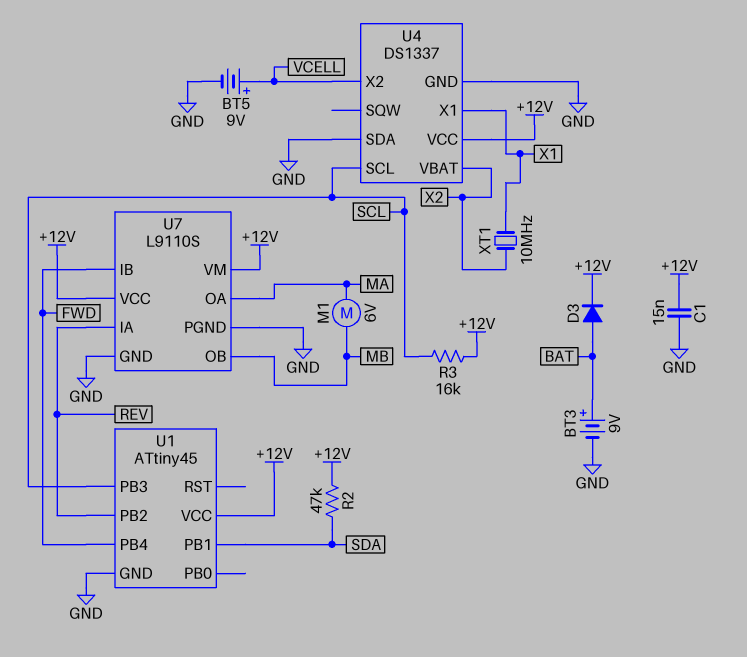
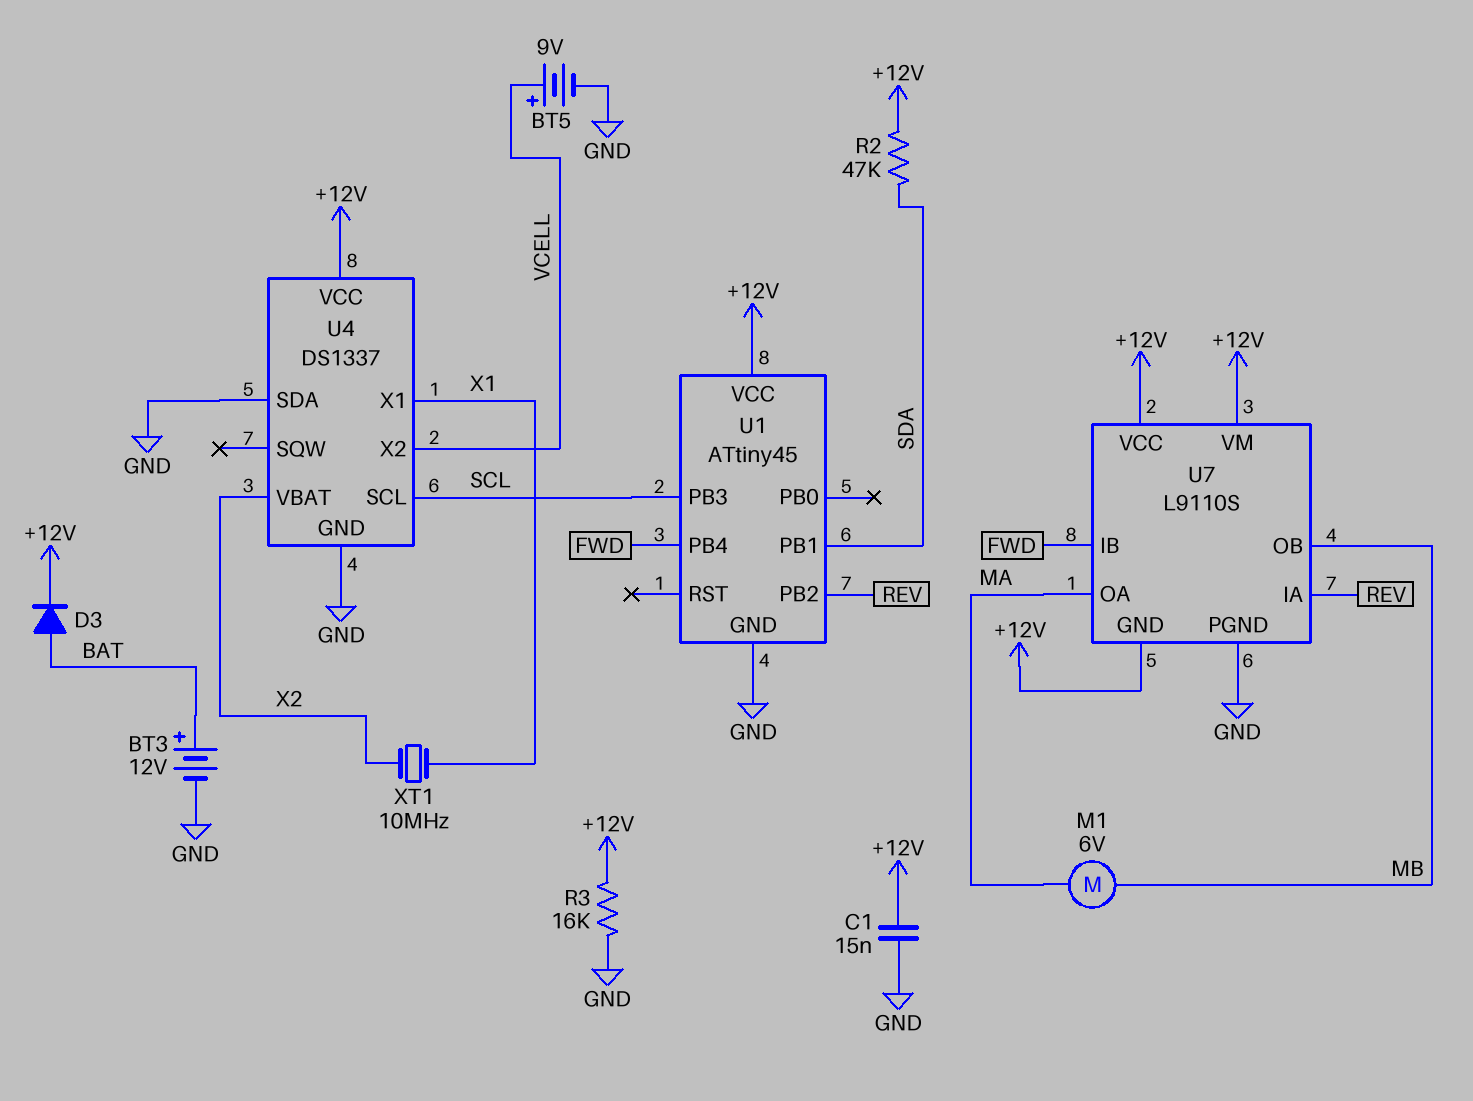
BT3: 9V (plus BAT, minus GND) -> 12V (plus BAT, minus GND)
R3: 16k (+12V, SCL) -> 16k (+12V, GND)
U7 pin GND: GND -> +12V

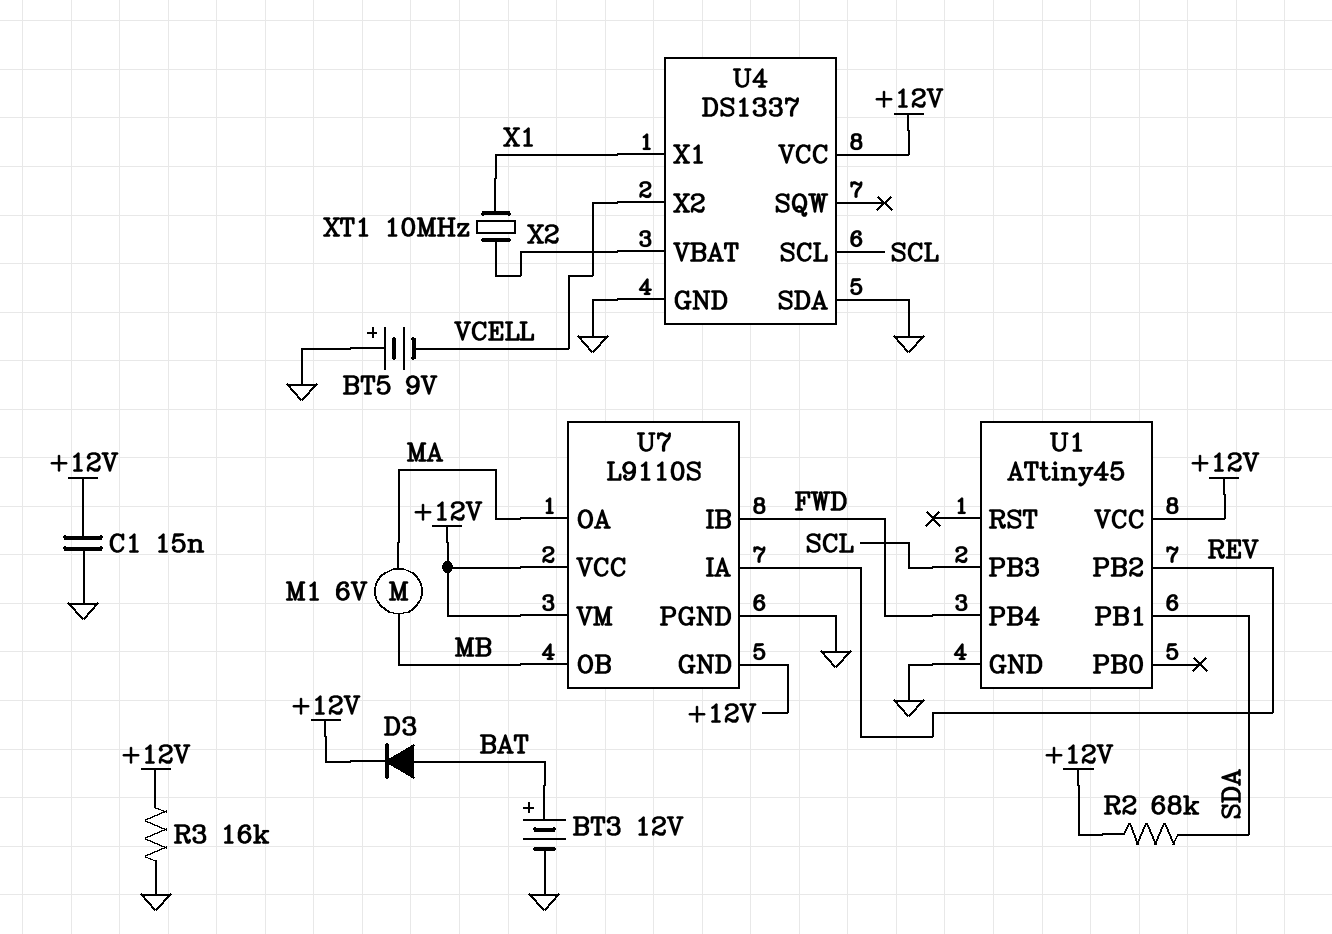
BT5: 9V (plus VCELL, minus GND) -> 9V (plus GND, minus VCELL)
R2: 47k (+12V, SDA) -> 68k (+12V, SDA)

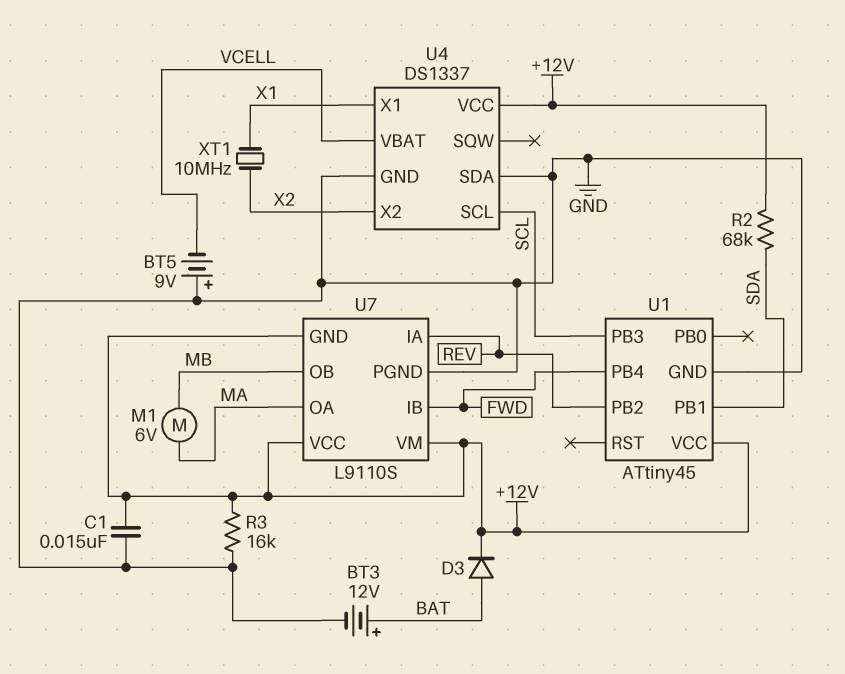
U4 pin VBAT: X2 -> VCELL
U4 pin X2: VCELL -> X2

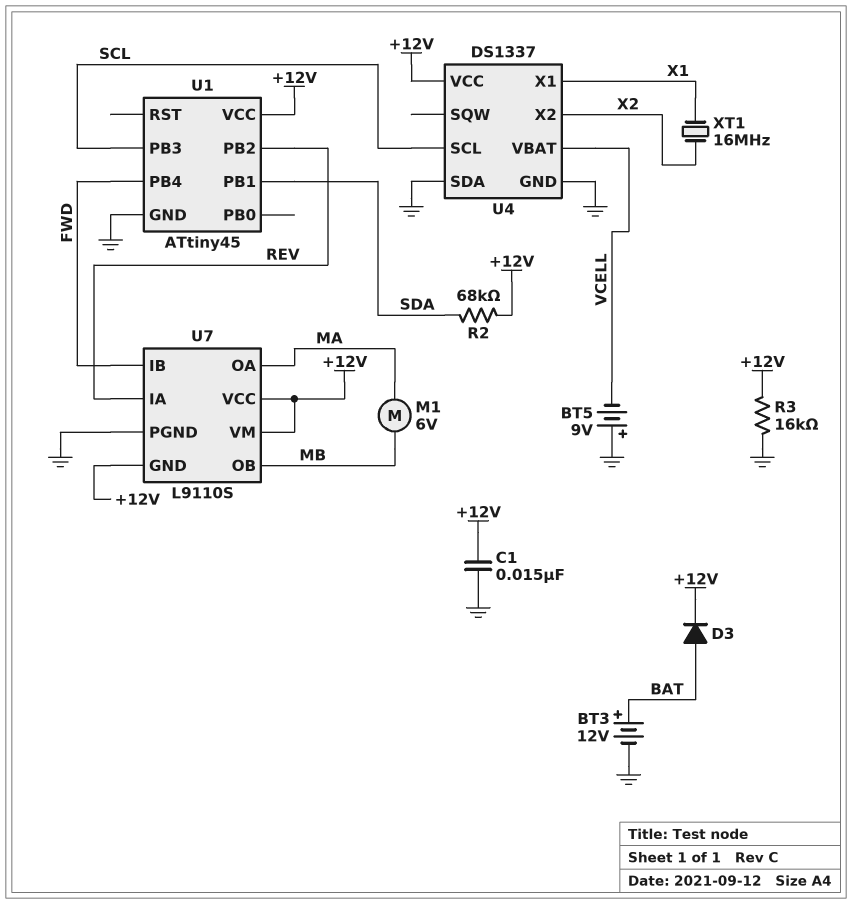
XT1: 10MHz (X1, X2) -> 16MHz (X1, X2)

